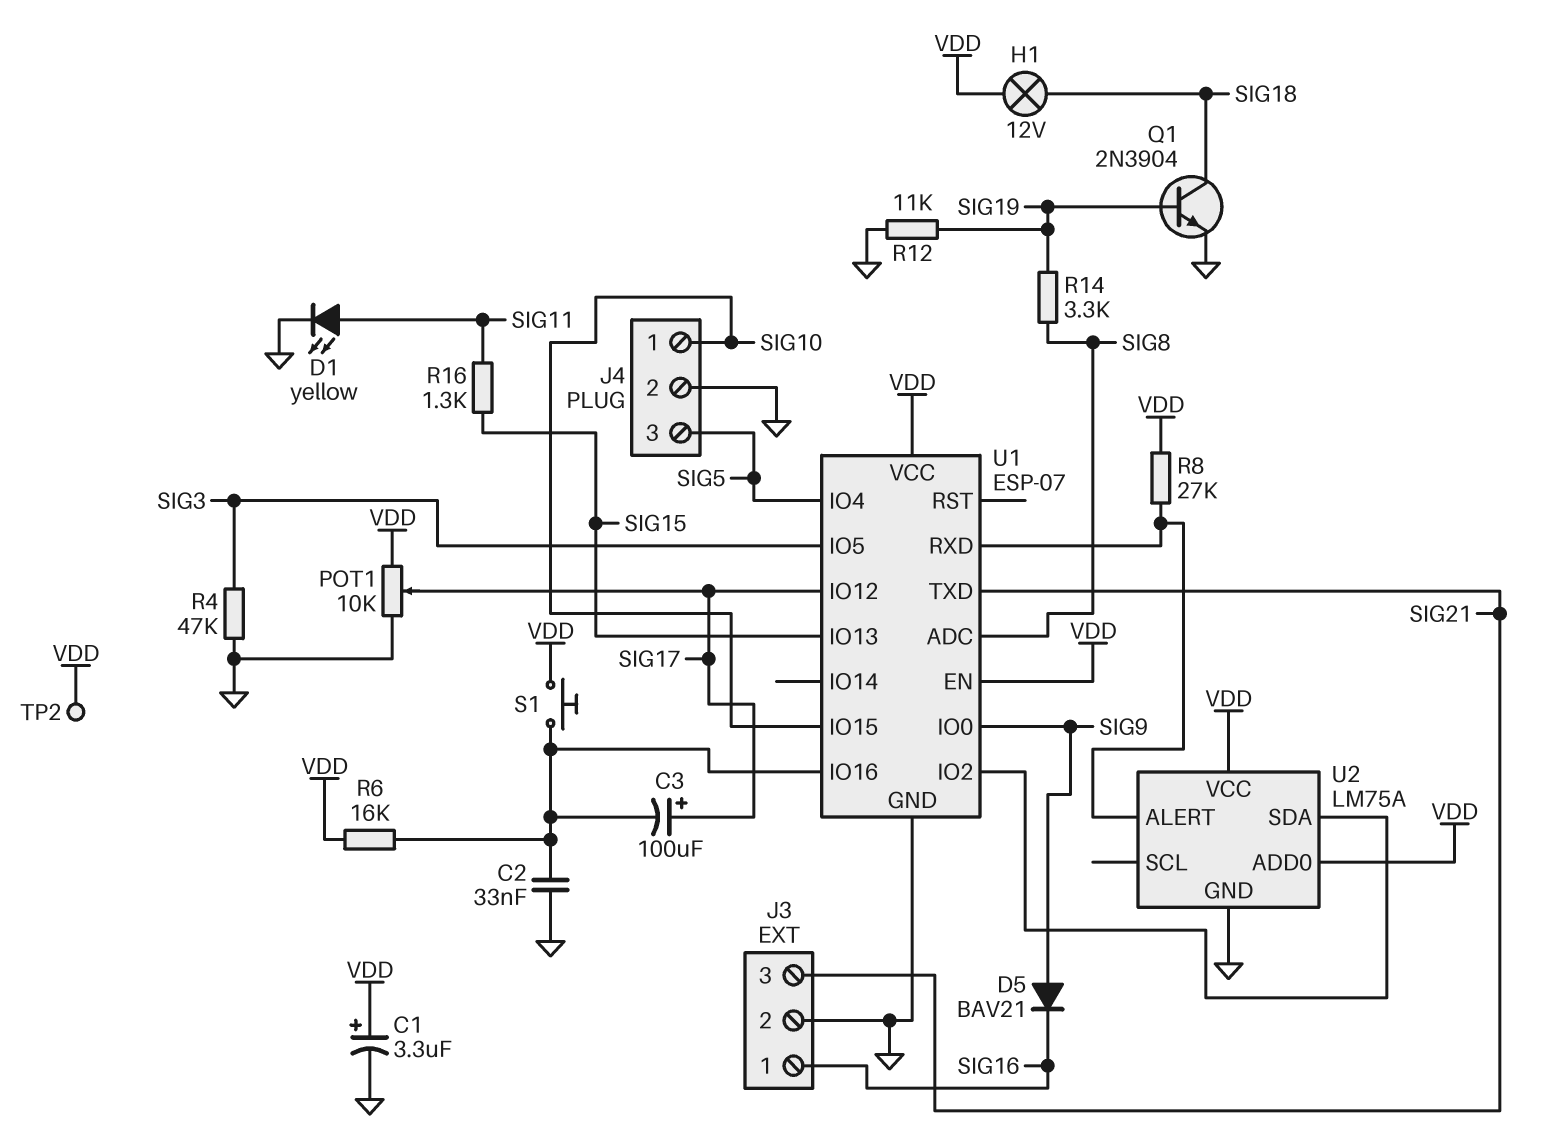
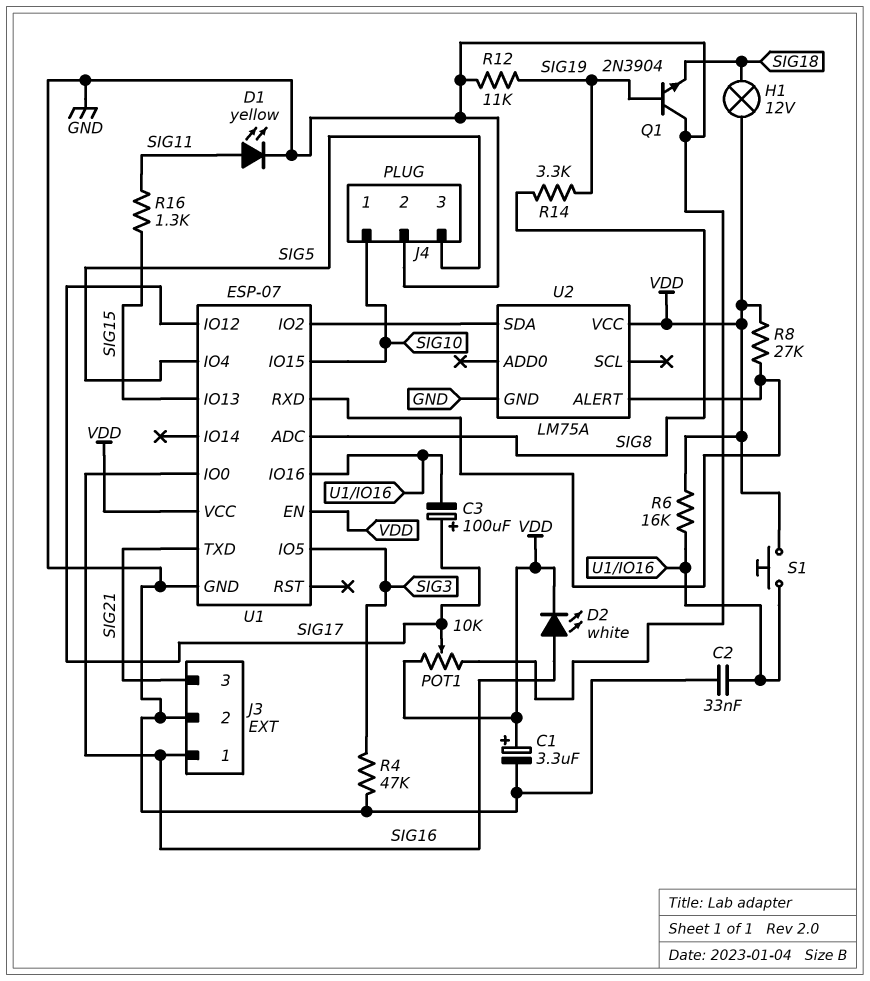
D2: none -> LED white (A SIG16, K VDD)
D5: diode BAV21 (A SIG9, K SIG16) -> none
Q1: NPN 2N3904 (B SIG19, C SIG18, E GND) -> NPN 2N3904 (B SIG19, C GND, E SIG18)
TP2: test point (VDD) -> none
U1 pin IO0: SIG9 -> SIG16
U2 pin ADD0: VDD -> none

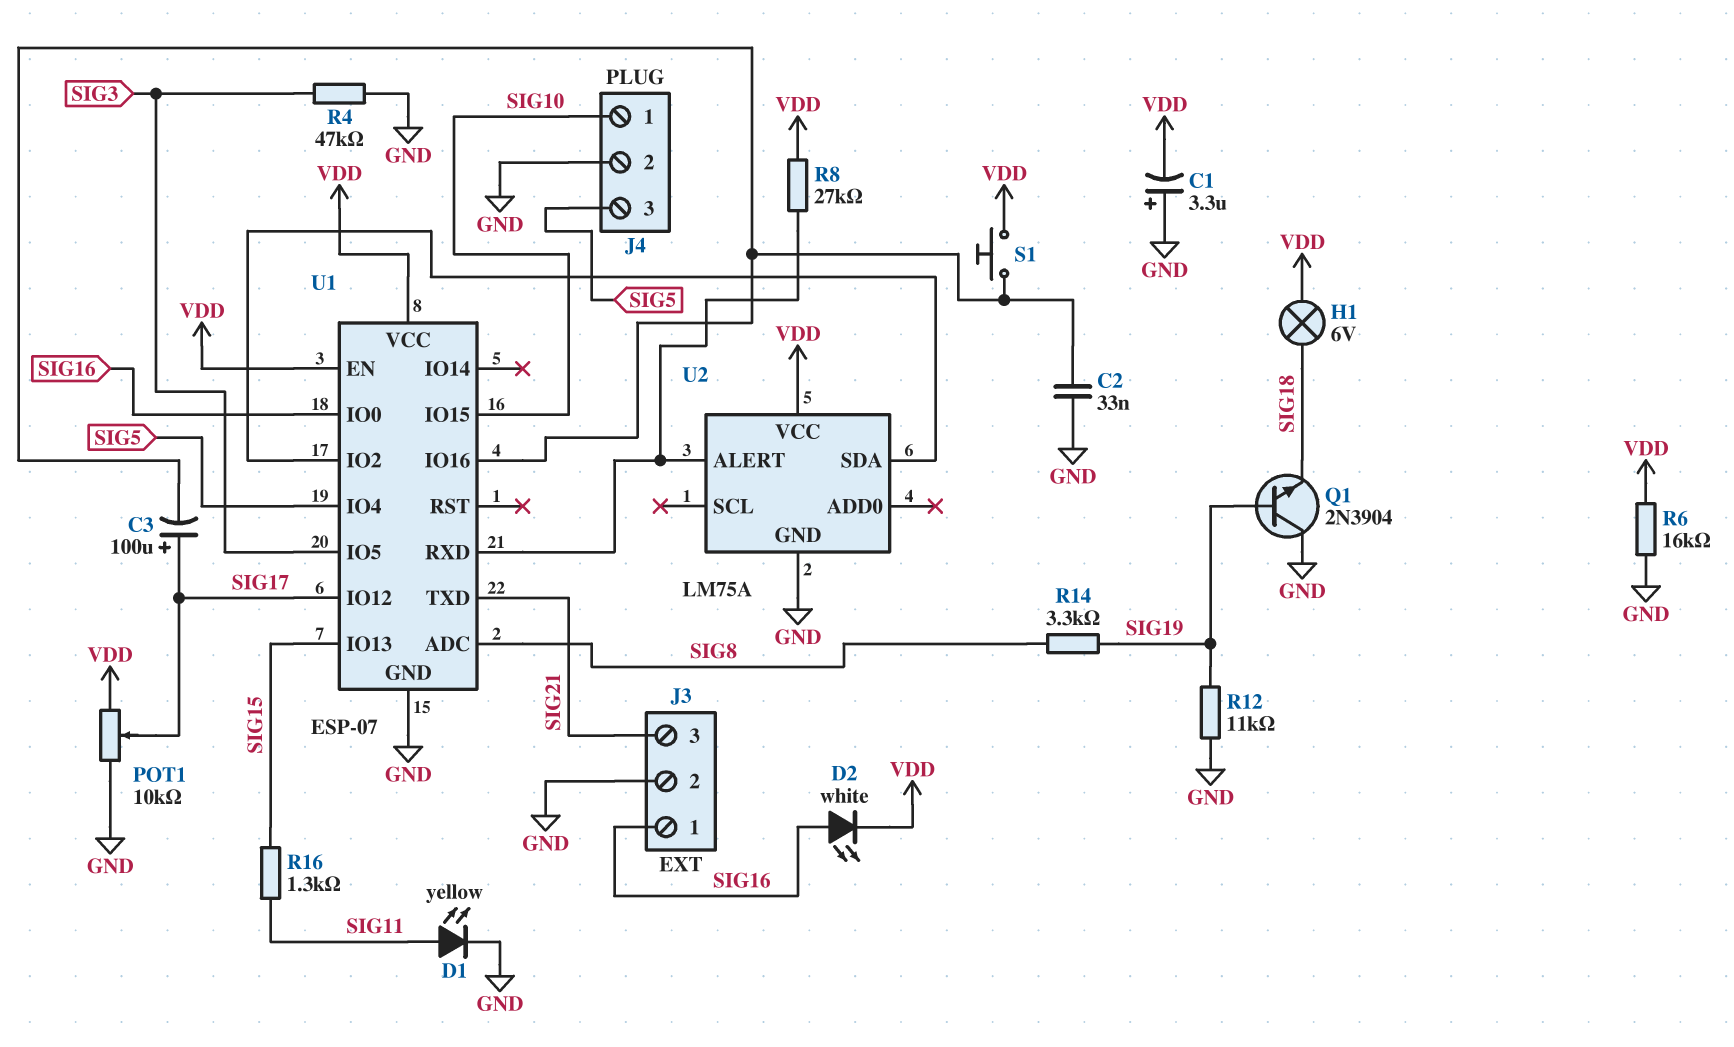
C1: 3.3uF (plus VDD, minus GND) -> 3.3uF (plus GND, minus VDD)
H1: lamp 12V (SIG18, VDD) -> lamp 6V (SIG18, VDD)
R6: 16k (U1/IO16, VDD) -> 16k (GND, VDD)

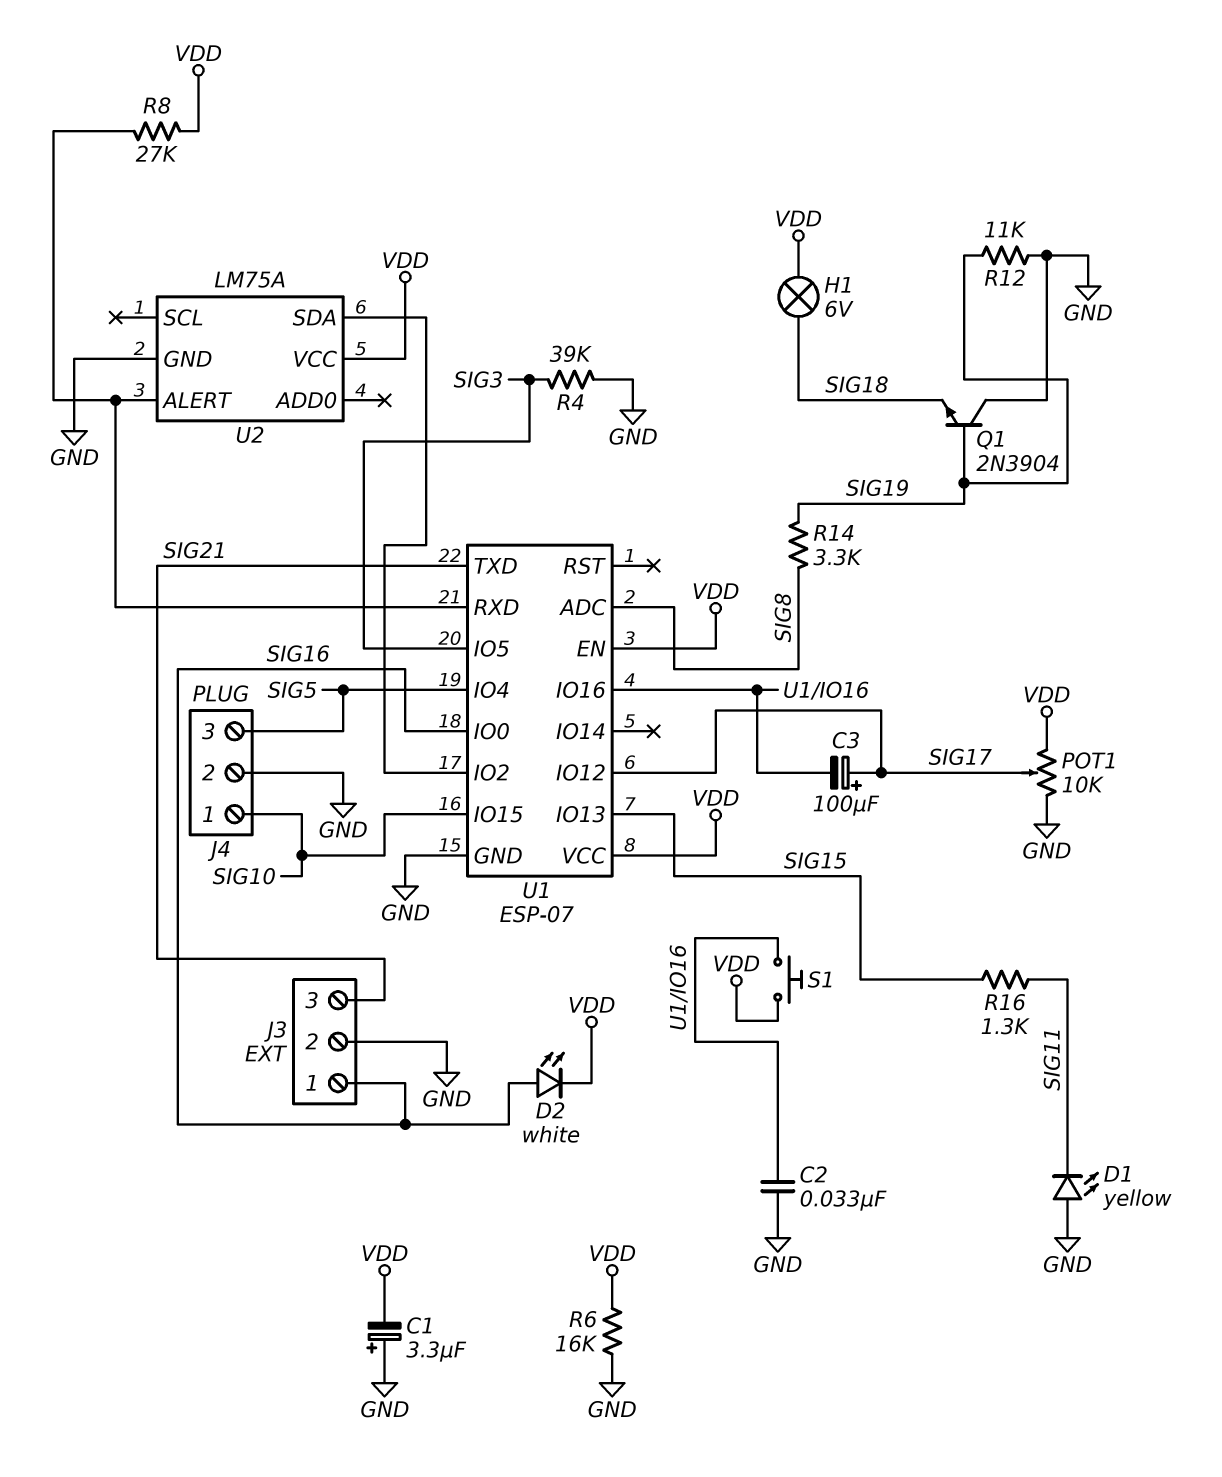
D1: LED yellow (A SIG11, K GND) -> LED yellow (A GND, K SIG11)
R4: 47k (GND, SIG3) -> 39k (GND, SIG3)

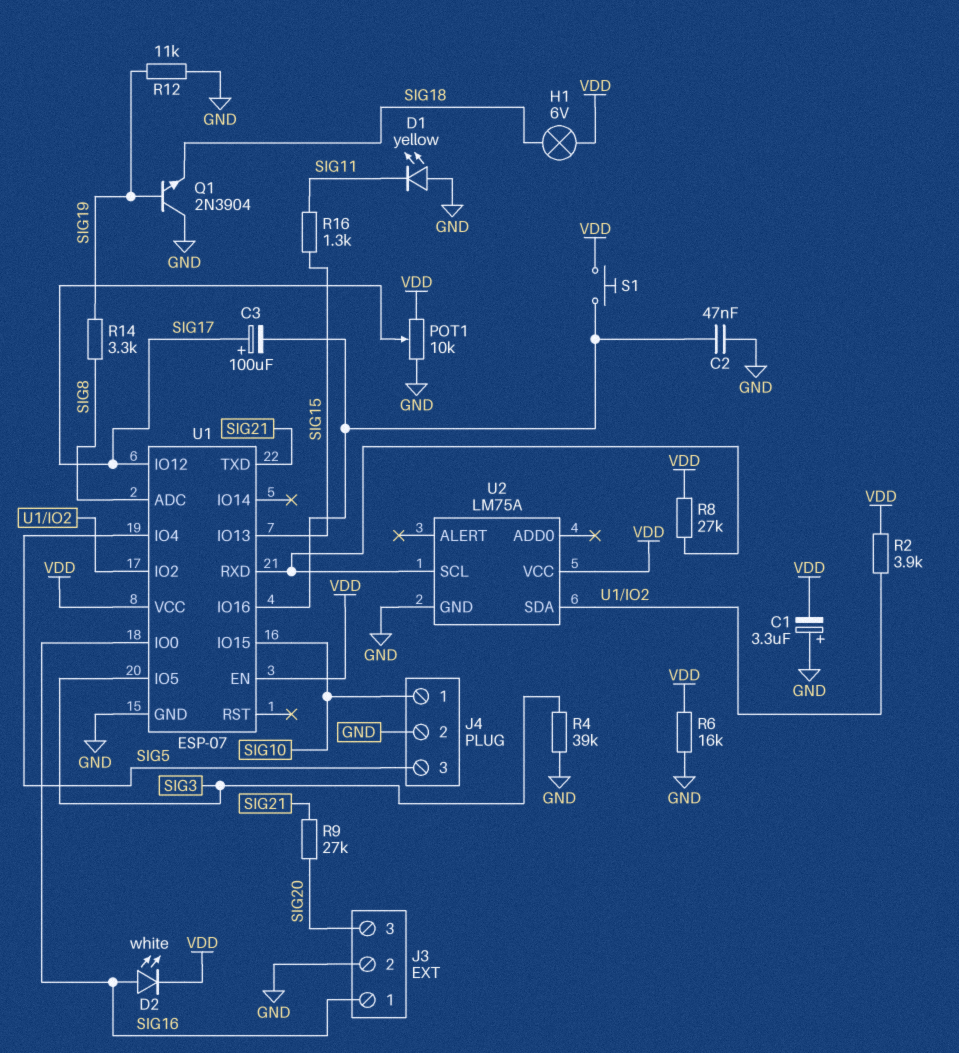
C2: 33nF (GND, U1/IO16) -> 47nF (GND, U1/IO16)
J3 pin 3: SIG21 -> SIG20
R2: none -> 3.9k (U1/IO2, VDD)
R9: none -> 27k (SIG20, SIG21)
U2 pin ALERT: U1/RXD -> none
U2 pin SCL: none -> U1/RXD

